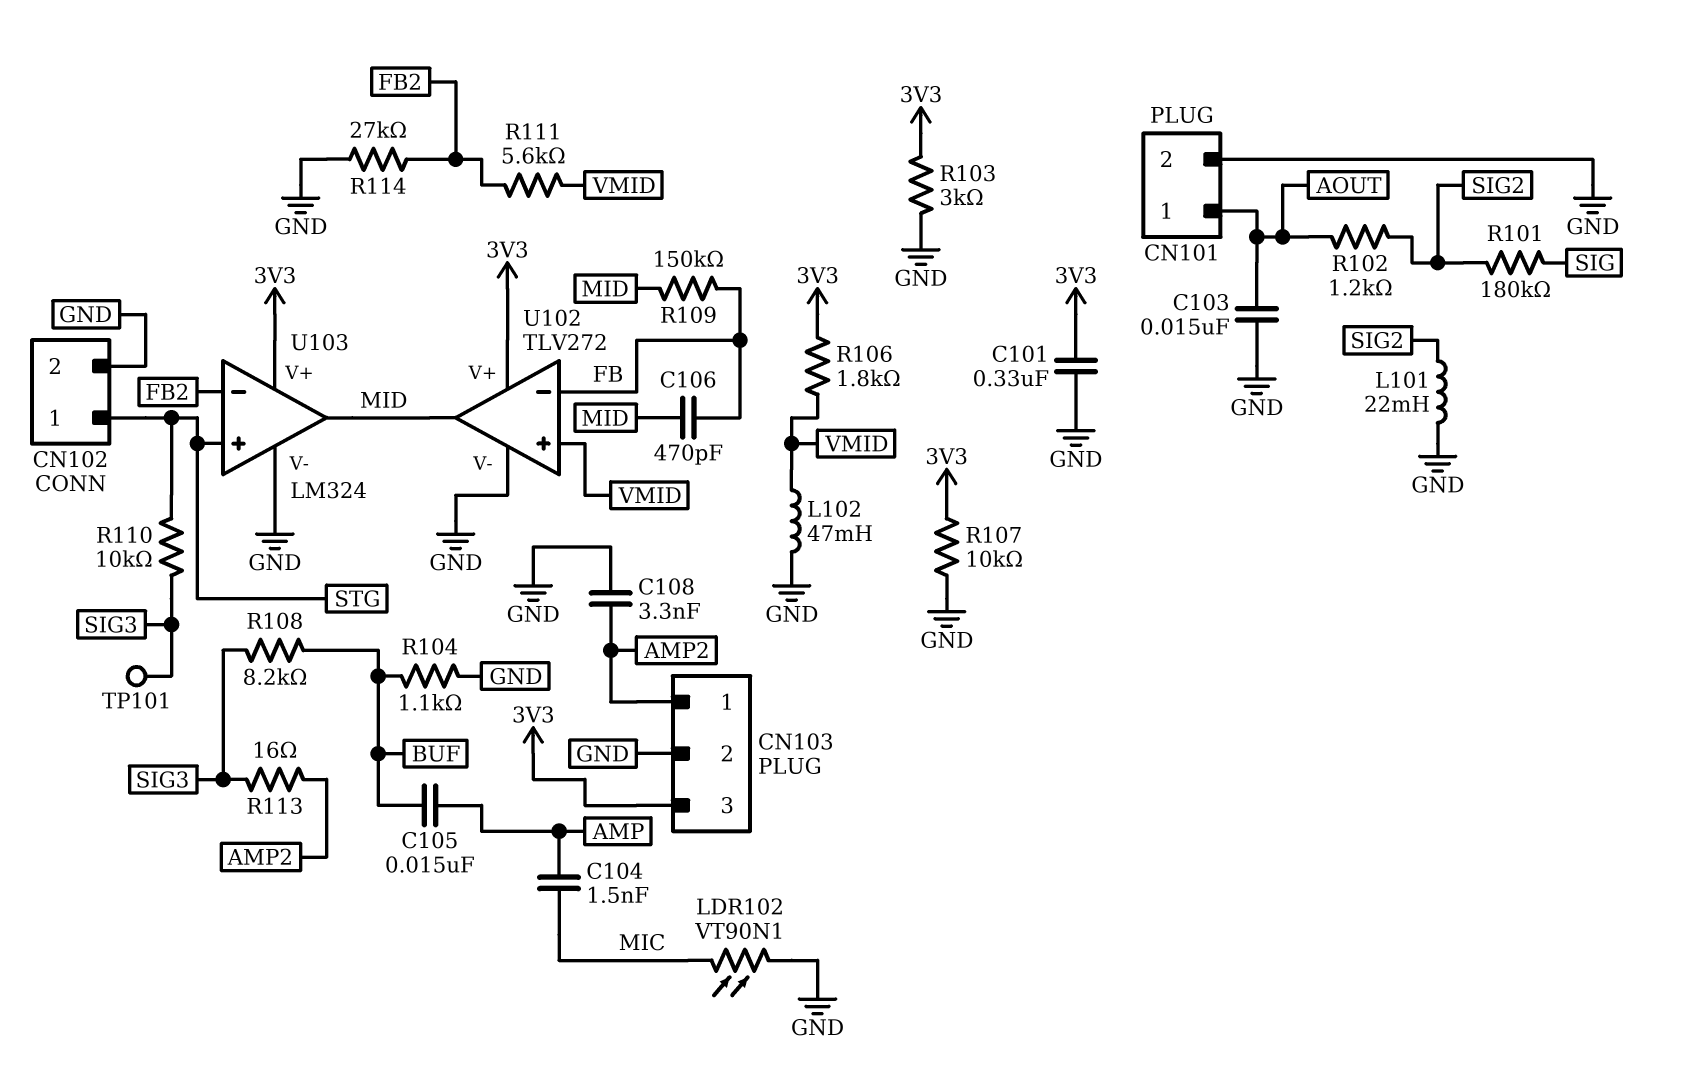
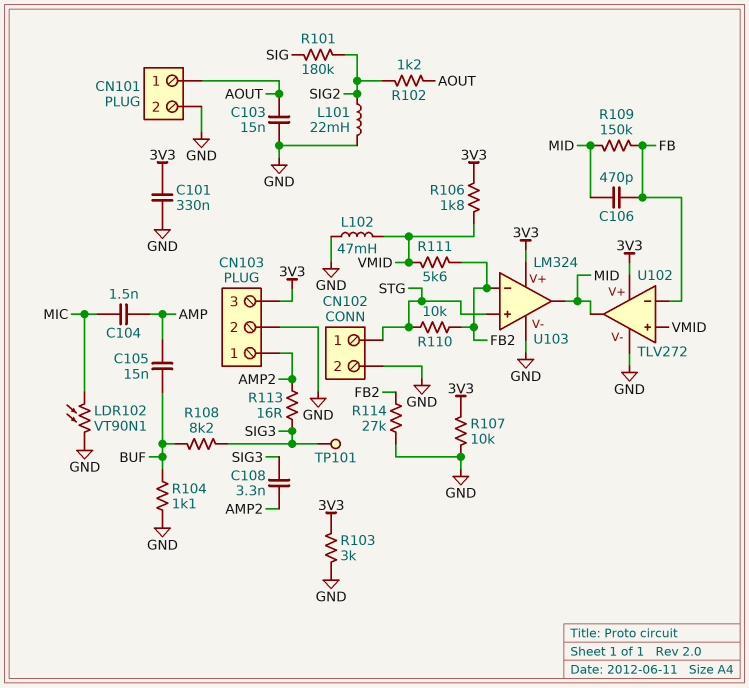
C108: 3.3nF (AMP2, GND) -> 3.3nF (AMP2, SIG3)
R110: 10k (SIG3, STG) -> 10k (FB2, STG)

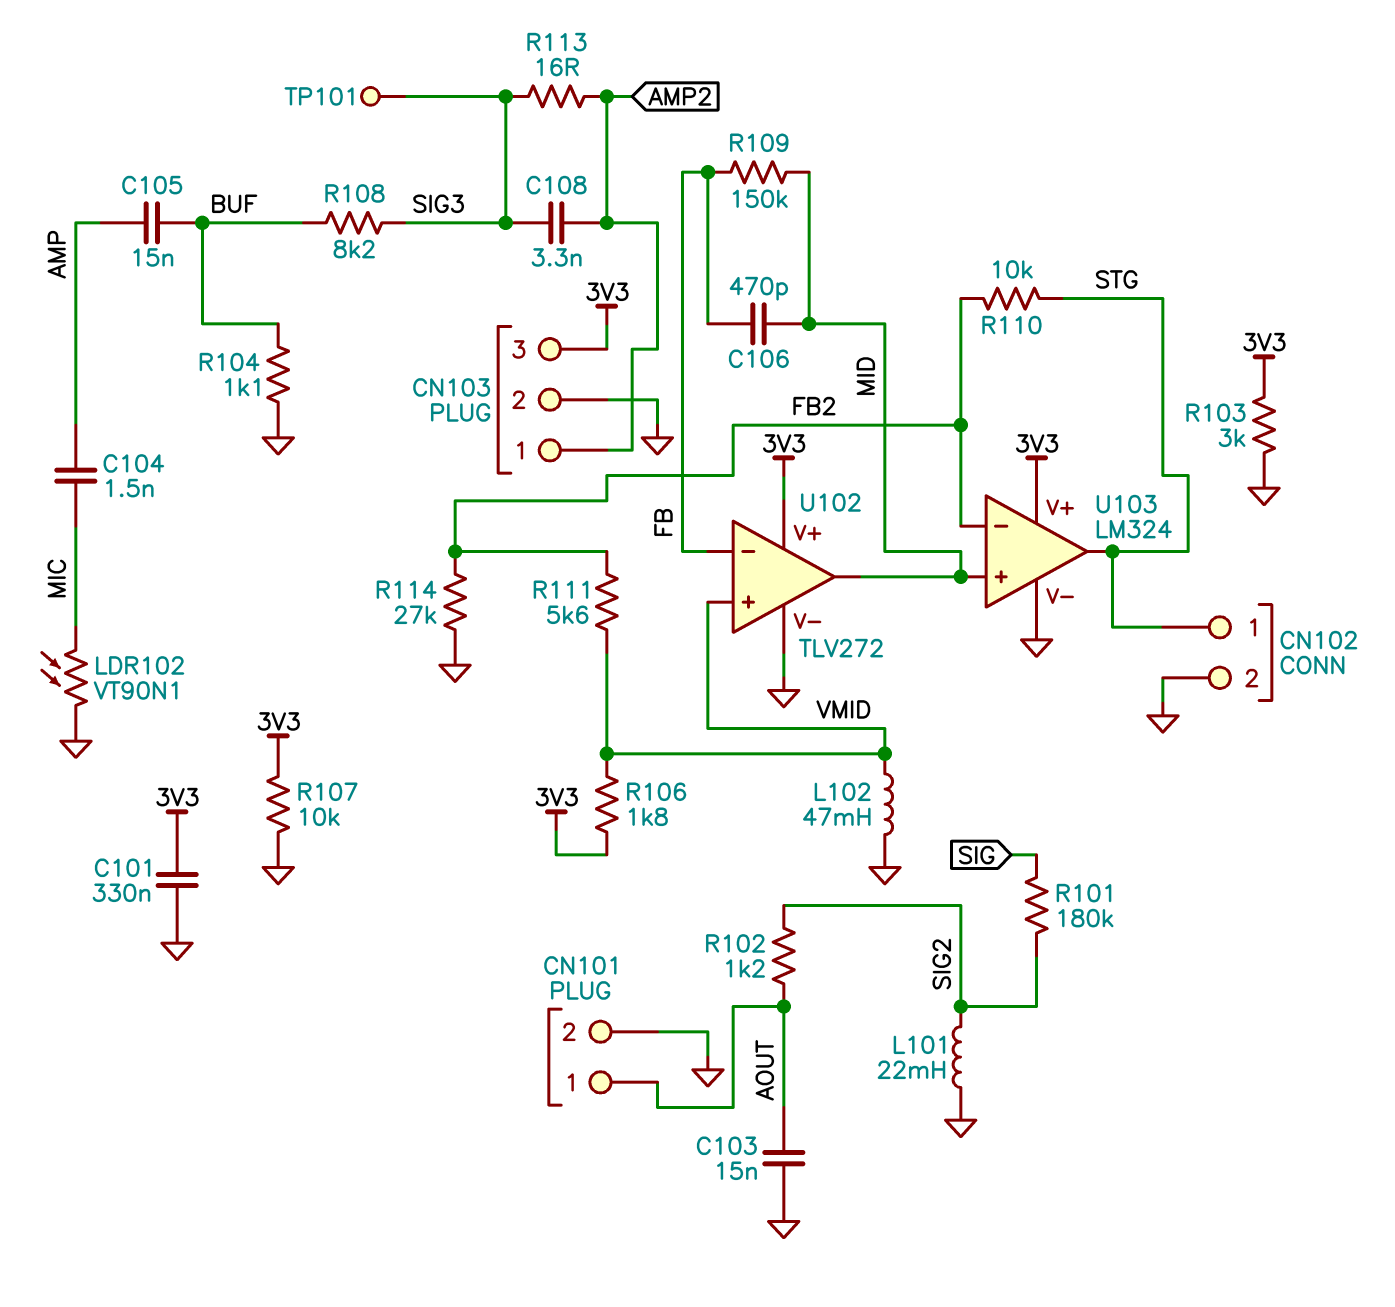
U103 pin in+: STG -> MID
U103 pin out: MID -> STG

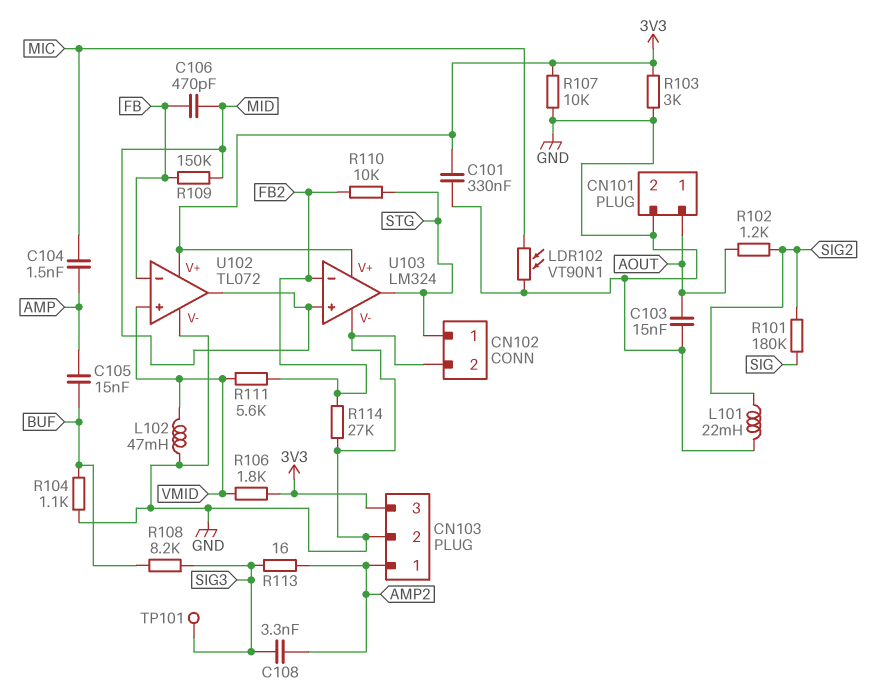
U102: TLV272 -> TL072

